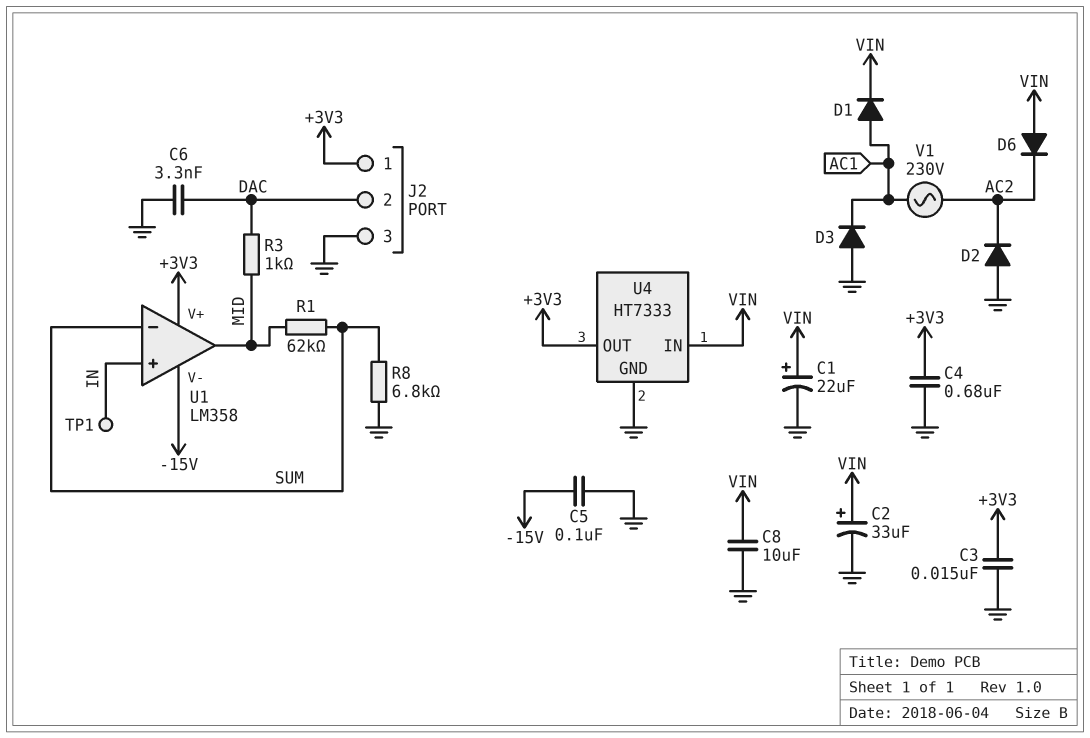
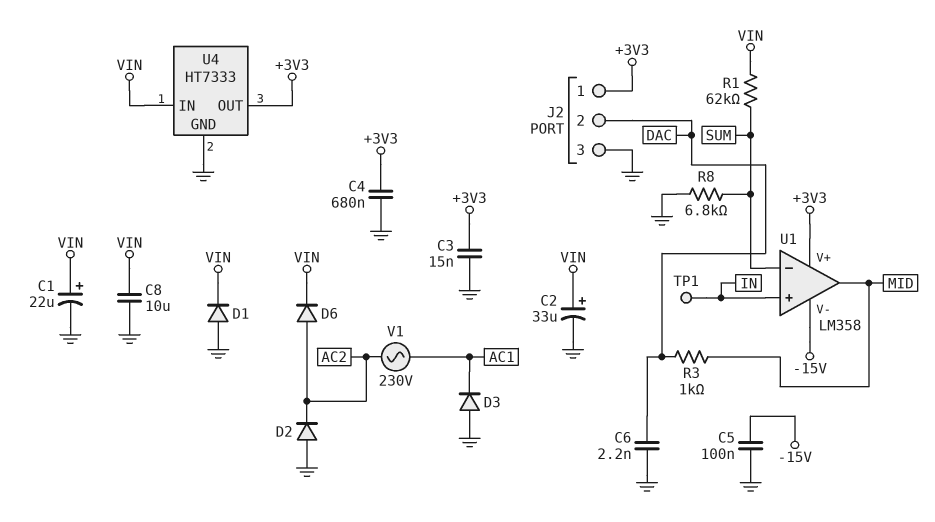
C6: 3.3nF (DAC, GND) -> 2.2nF (DAC, GND)
D1: diode (A AC1, K VIN) -> diode (A GND, K VIN)
D6: diode (A VIN, K AC2) -> diode (A AC2, K VIN)
R1: 62k (MID, SUM) -> 62k (SUM, VIN)

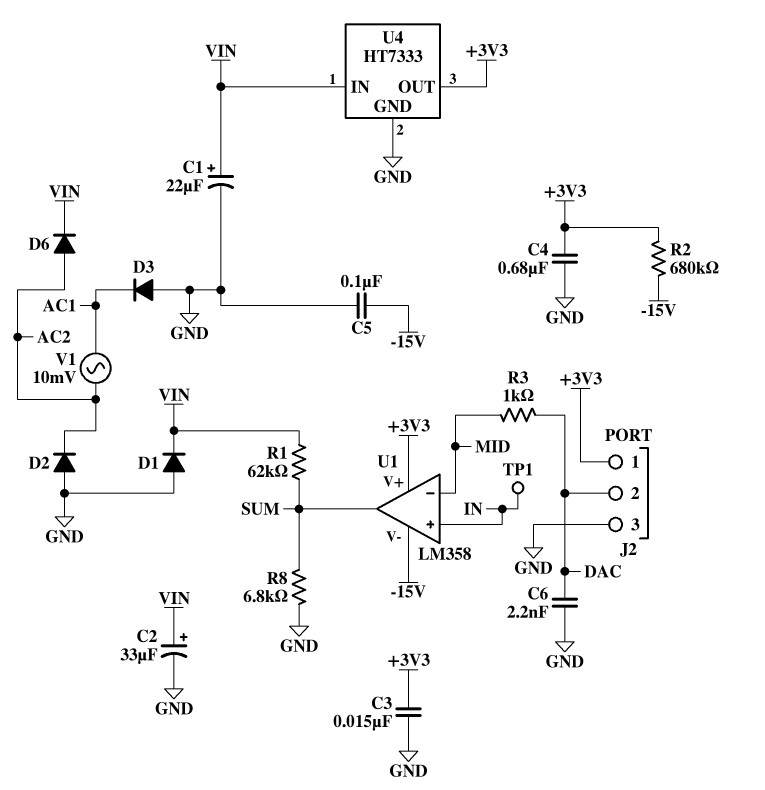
C8: 10uF (GND, VIN) -> none
R2: none -> 680k (+3V3, -15V)
U1 pin in-: SUM -> MID
U1 pin out: MID -> SUM
V1: AC 230V (AC1, AC2) -> AC 10mV (AC1, AC2)

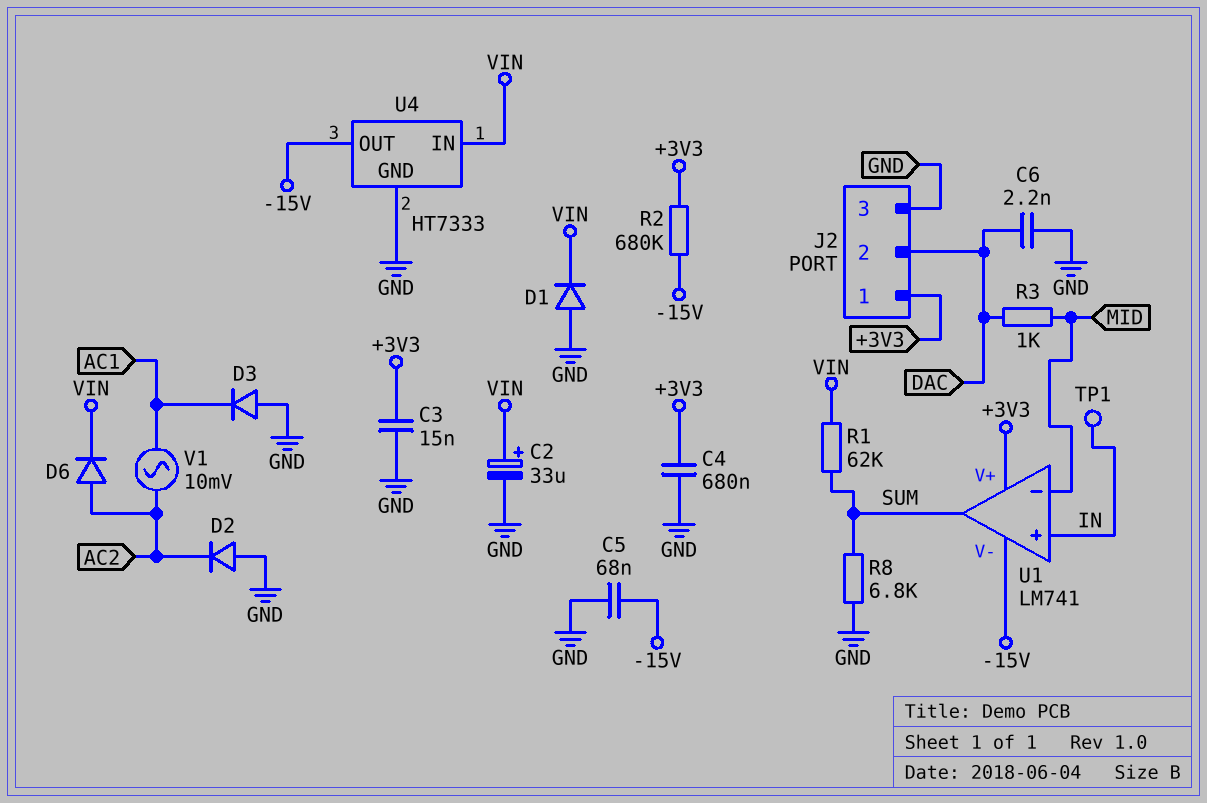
C1: 22uF (plus VIN, minus GND) -> none
C5: 100nF (-15V, GND) -> 68nF (-15V, GND)
U1: LM358 -> LM741
U4 pin OUT: +3V3 -> -15V

